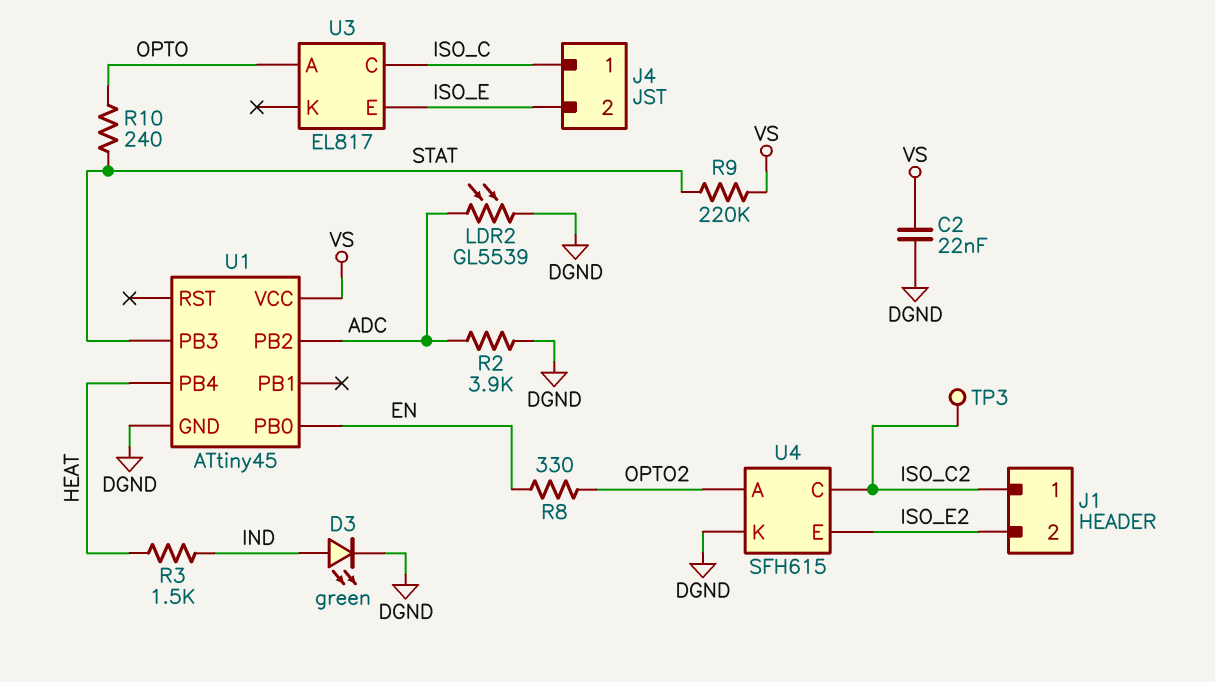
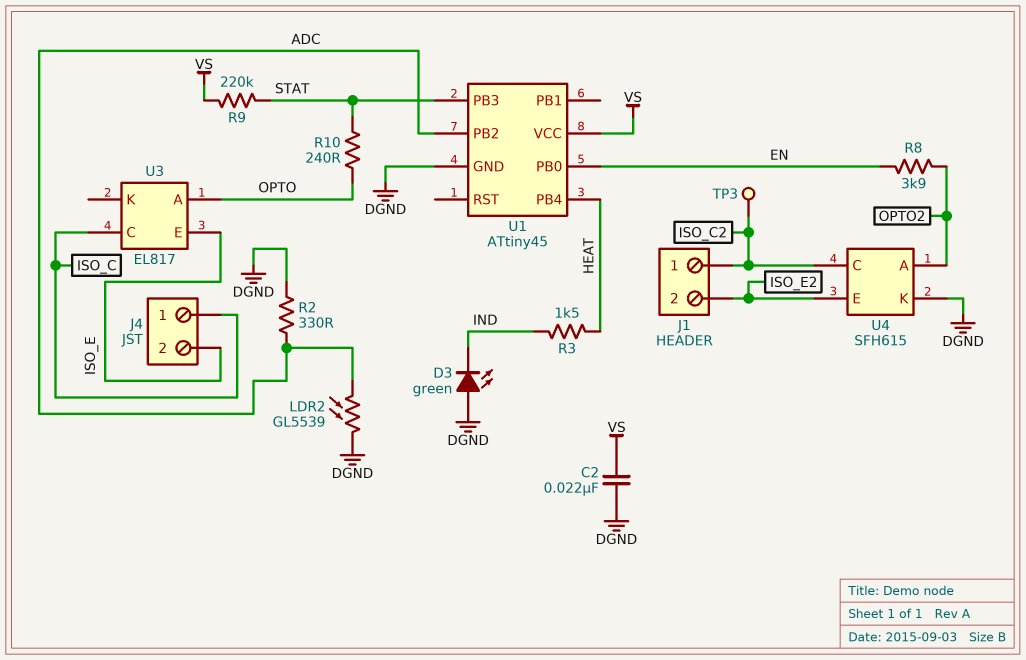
D3: LED green (A IND, K DGND) -> LED green (A DGND, K IND)
R2: 3.9k (ADC, DGND) -> 330 (ADC, DGND)
R8: 330 (EN, OPTO2) -> 3.9k (EN, OPTO2)

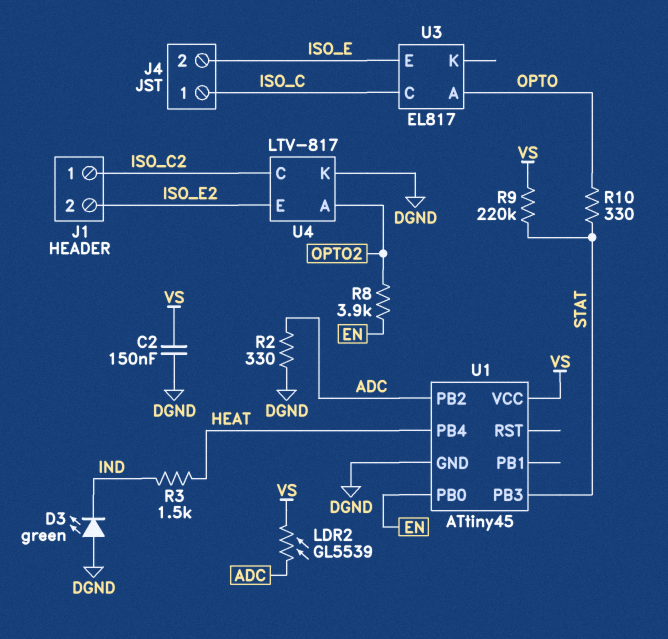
C2: 22nF (DGND, VS) -> 150nF (DGND, VS)
LDR2: GL5539 (ADC, DGND) -> GL5539 (ADC, VS)
R10: 240 (OPTO, STAT) -> 330 (OPTO, STAT)
TP3: test point (ISO_C2) -> none
U4: SFH615 -> LTV-817

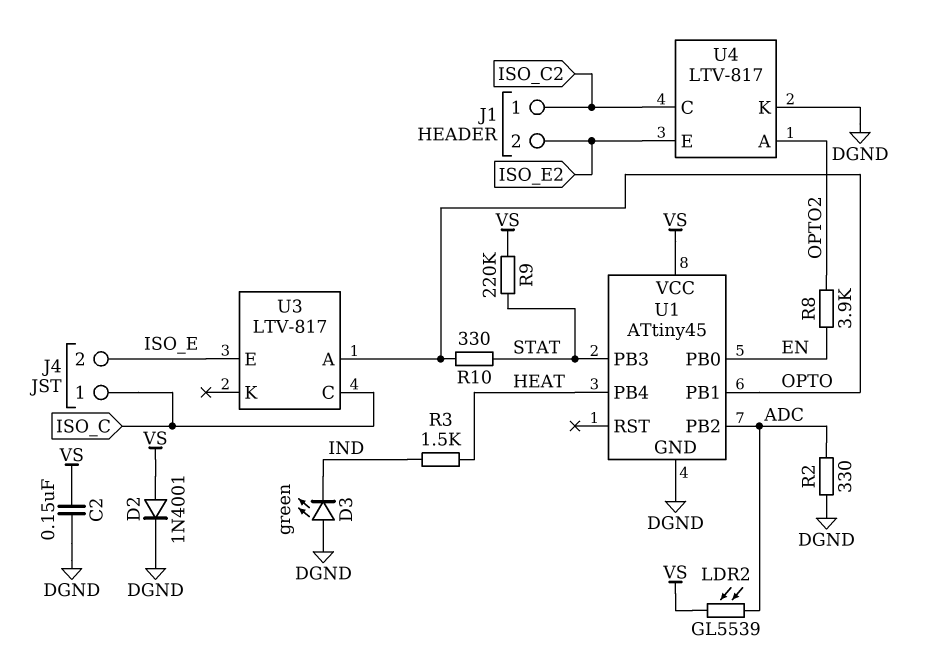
D2: none -> diode 1N4001 (A VS, K DGND)
U1 pin PB1: none -> OPTO
U3: EL817 -> LTV-817

